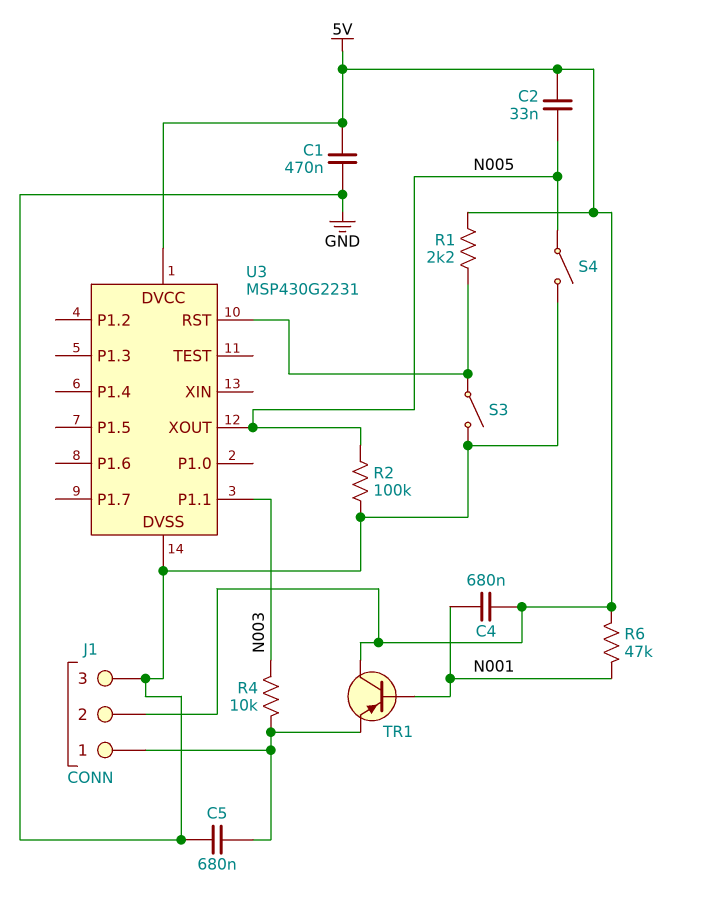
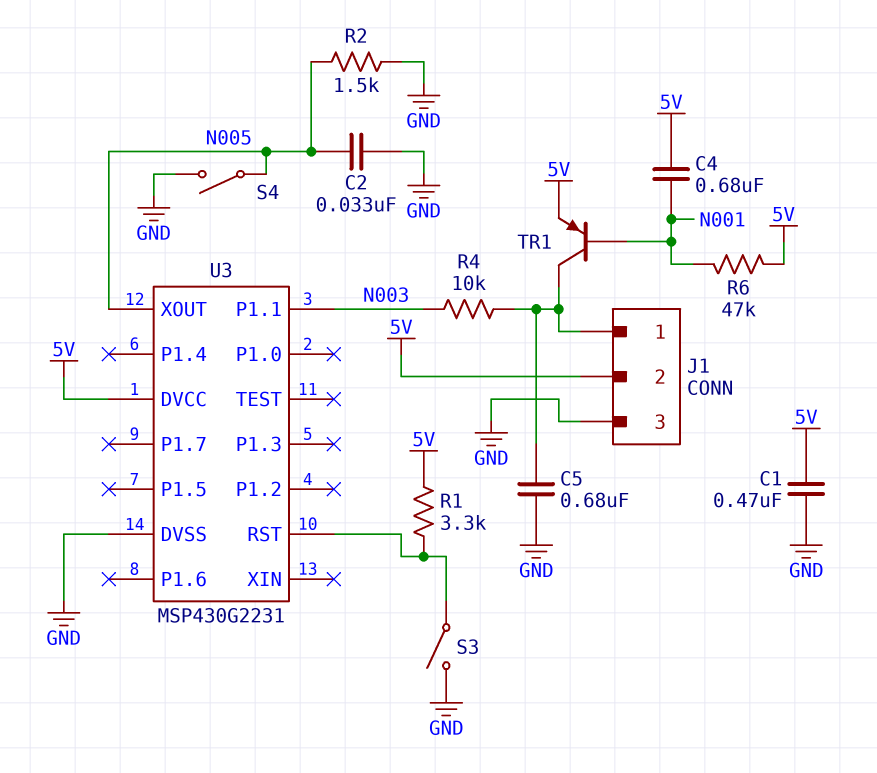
C2: 33nF (5V, N005) -> 33nF (GND, N005)
R1: 2.2k (5V, U3/RST) -> 3.3k (5V, U3/RST)
R2: 100k (GND, N005) -> 1.5k (GND, N005)
TR1: PNP (B N001, C 5V, E J1/1) -> PNP (B N001, C J1/1, E 5V)

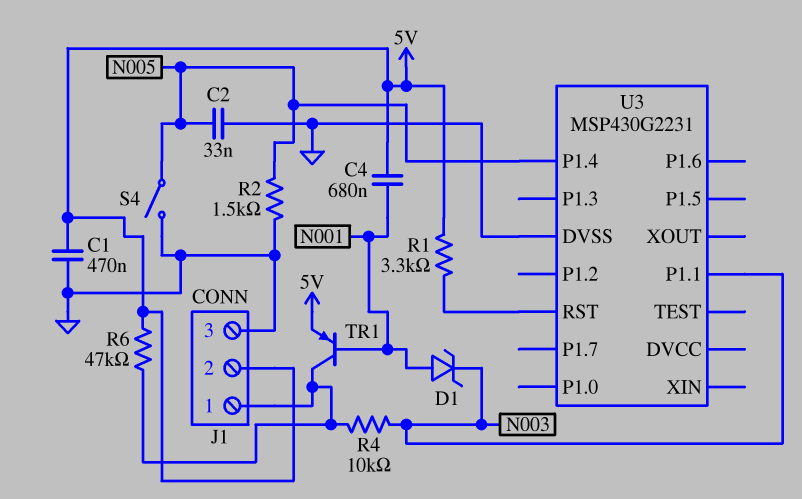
C5: 680nF (GND, J1/1) -> none
D1: none -> zener (A N001, K N003)
R6: 47k (5V, N001) -> 47k (5V, J1/1)
S3: switch (GND, U3/RST) -> none
U3 pin DVCC: 5V -> none
U3 pin P1.4: none -> N005
U3 pin XOUT: N005 -> none

